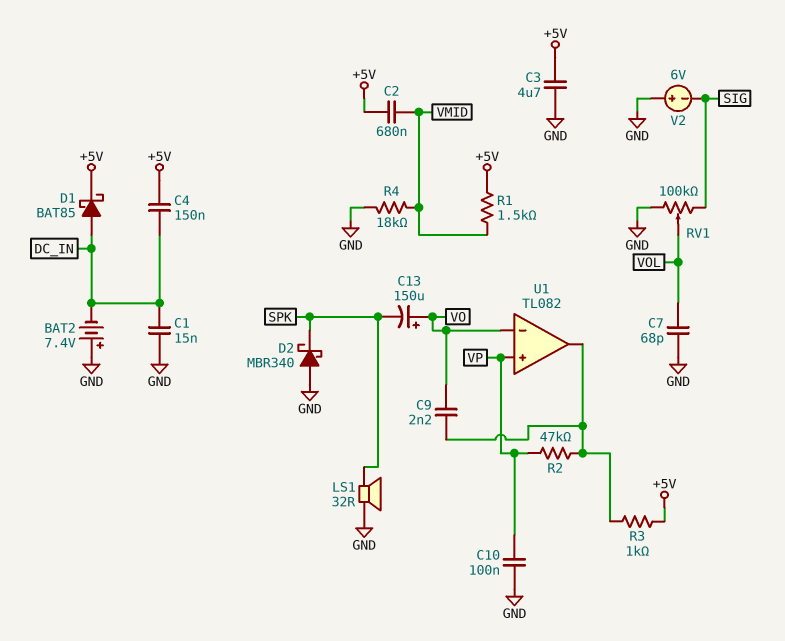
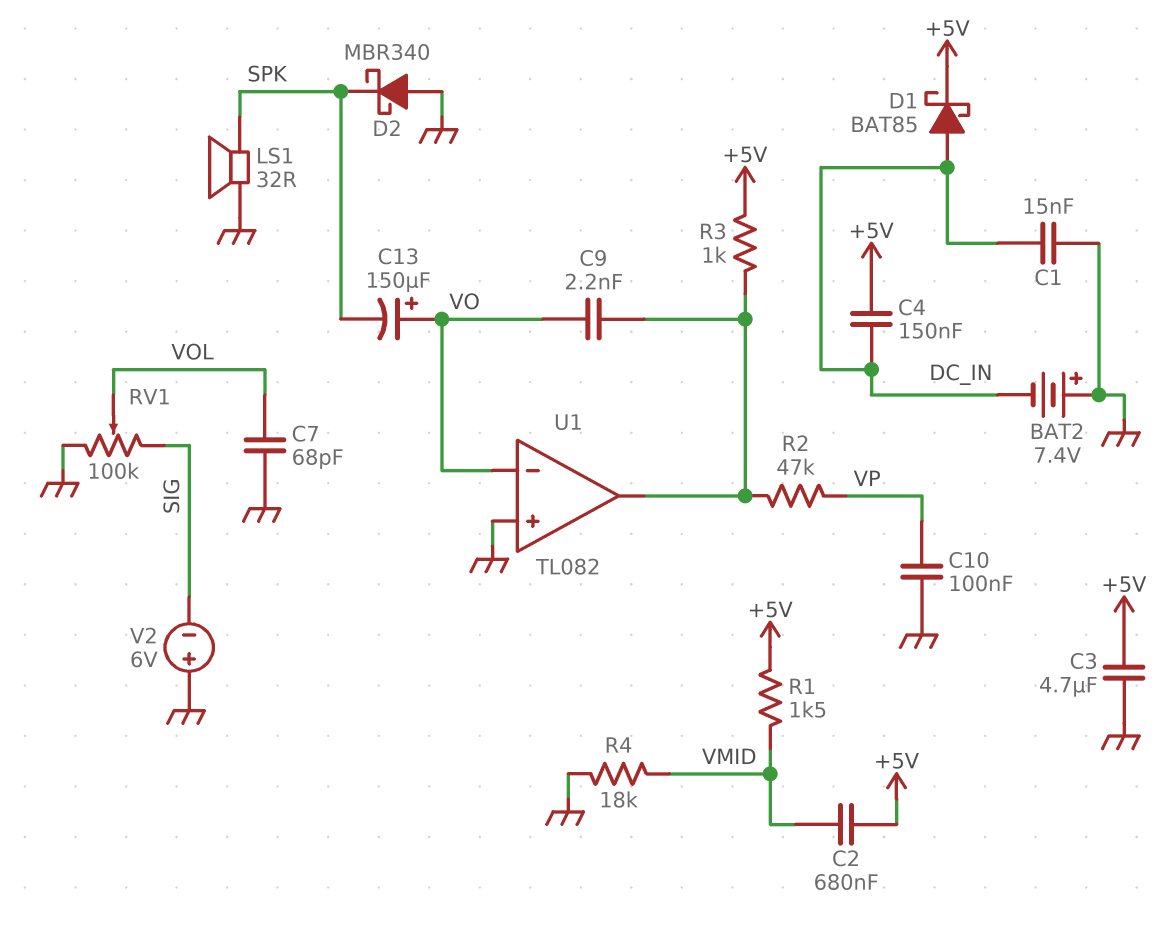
U1 pin in+: VP -> GND

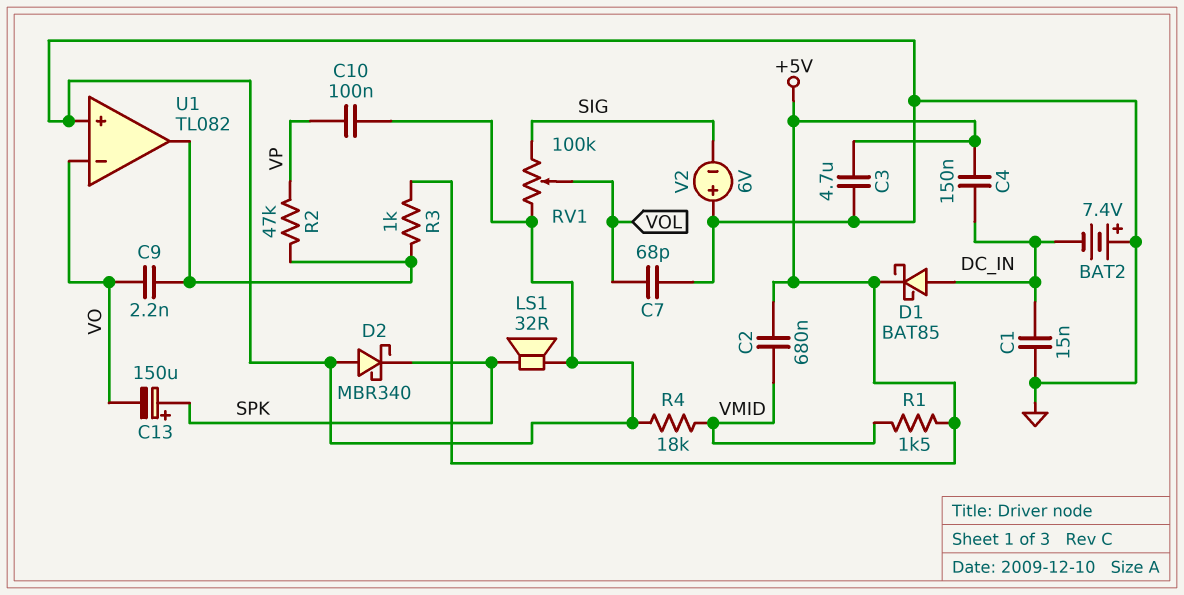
C13: 150uF (plus VO, minus SPK) -> 150uF (plus SPK, minus VO)

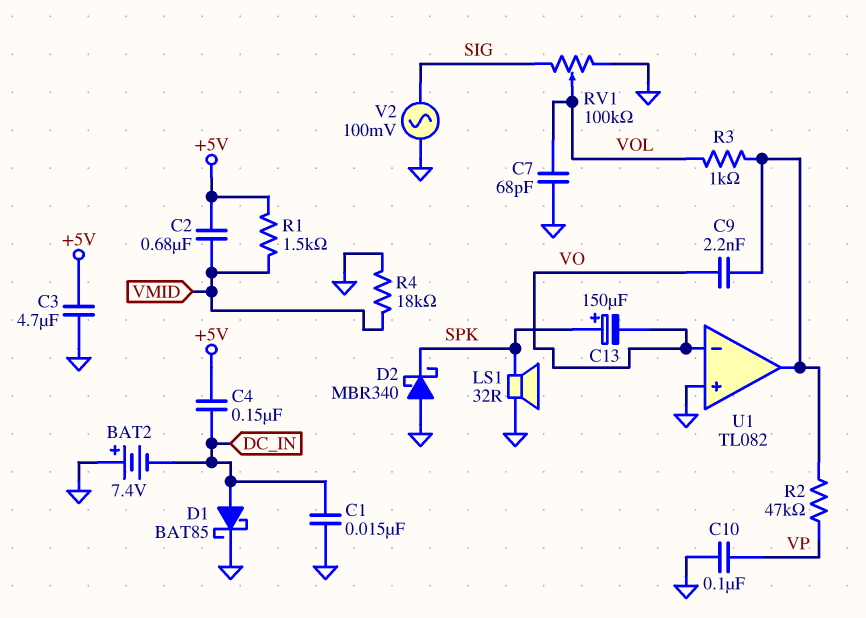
D1: schottky BAT85 (A DC_IN, K +5V) -> schottky BAT85 (A DC_IN, K GND)
R3: 1k (+5V, U1/out) -> 1k (U1/out, VOL)
V2: 6V (plus GND, minus SIG) -> AC 100mV (GND, SIG)

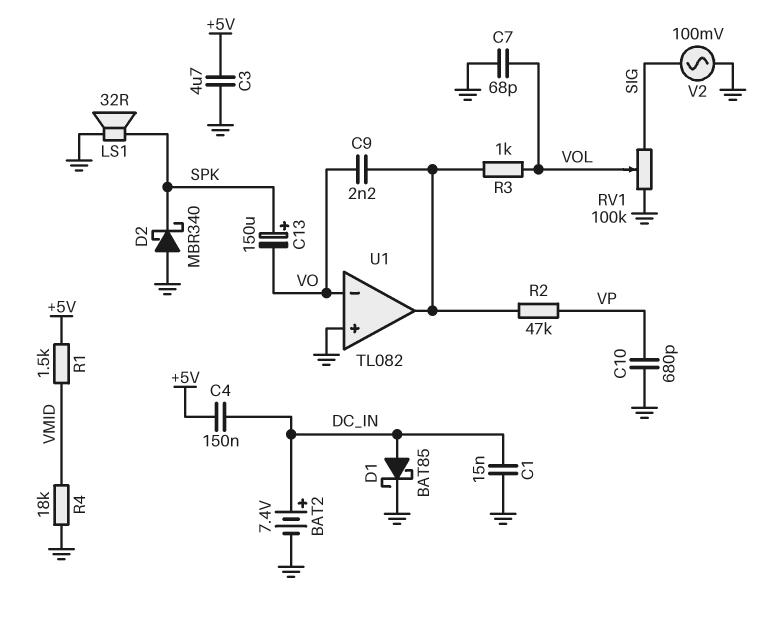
BAT2: 7.4V (plus GND, minus DC_IN) -> 7.4V (plus DC_IN, minus GND)
C2: 680nF (+5V, VMID) -> none
C10: 100nF (GND, VP) -> 680pF (GND, VP)

